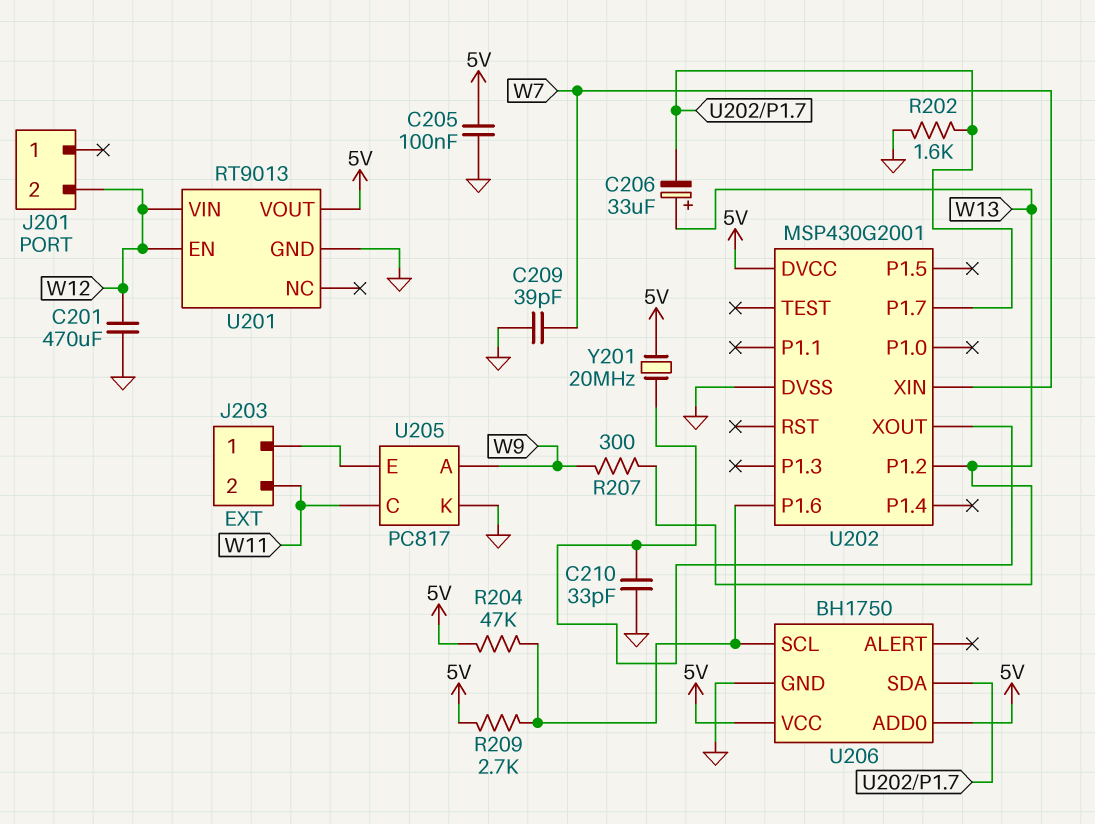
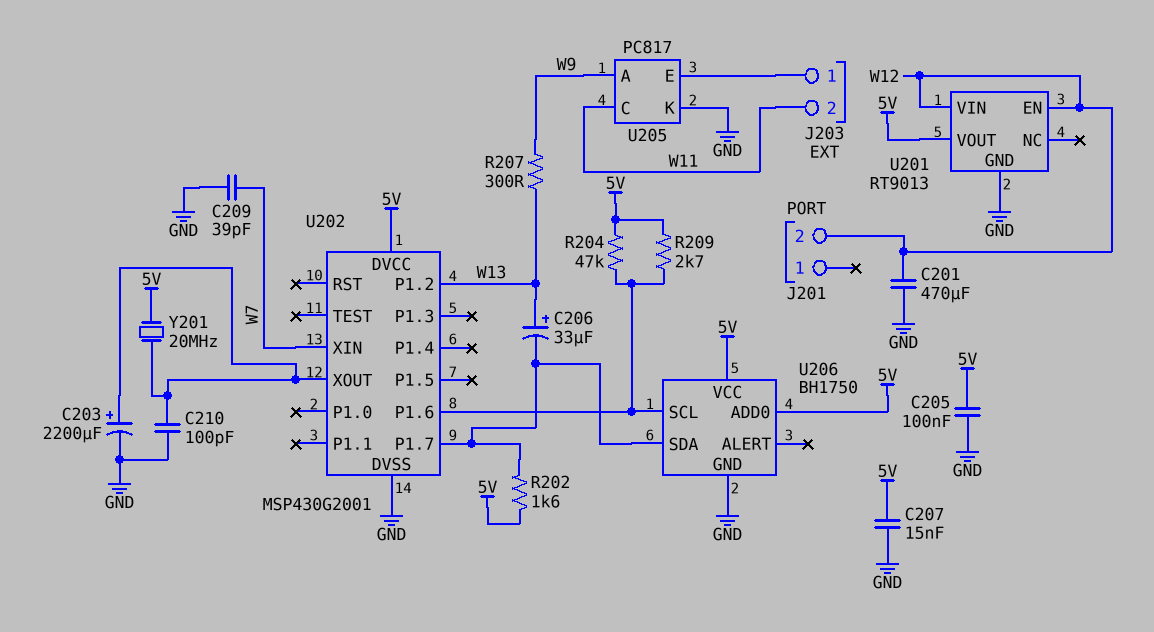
C203: none -> 2200uF (plus U202/XOUT, minus GND)
C207: none -> 15nF (5V, GND)
C210: 33pF (GND, U202/XOUT) -> 100pF (GND, U202/XOUT)
R202: 1.6k (GND, U202/P1.7) -> 1.6k (5V, U202/P1.7)

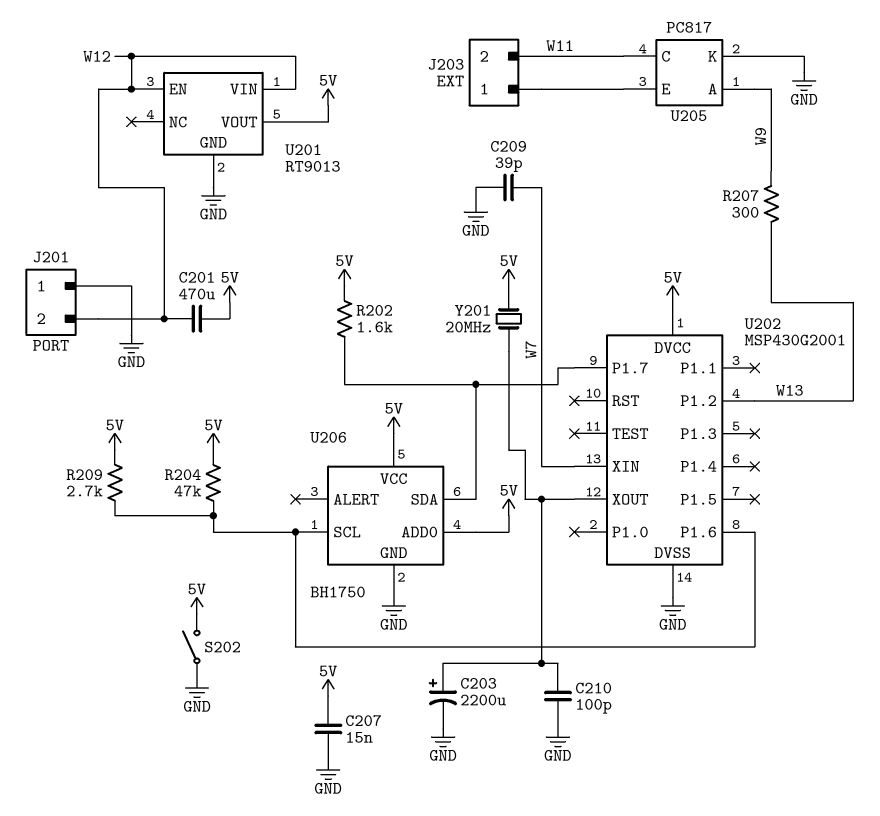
C201: 470uF (GND, W12) -> 470uF (5V, W12)
C205: 100nF (5V, GND) -> none
C206: 33uF (plus W13, minus U202/P1.7) -> none
J201 pin 1: none -> GND
S202: none -> switch (5V, GND)

